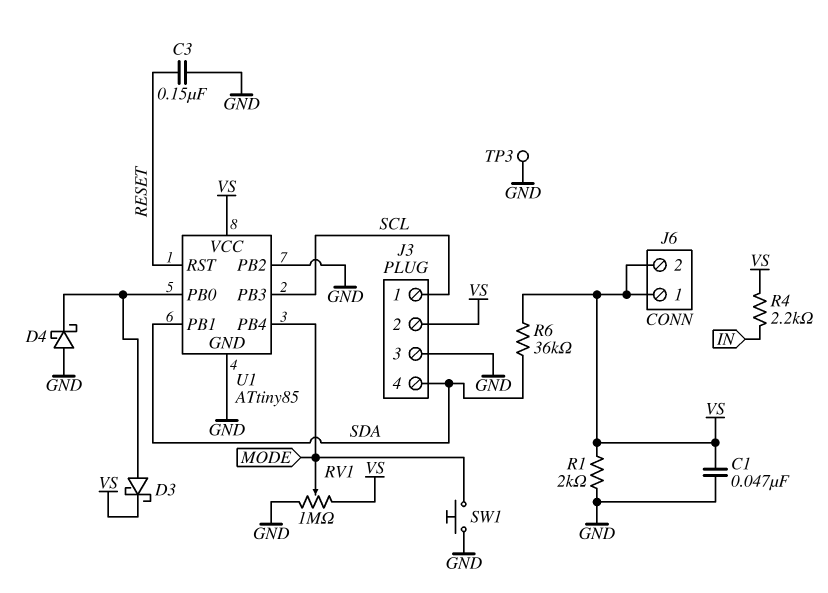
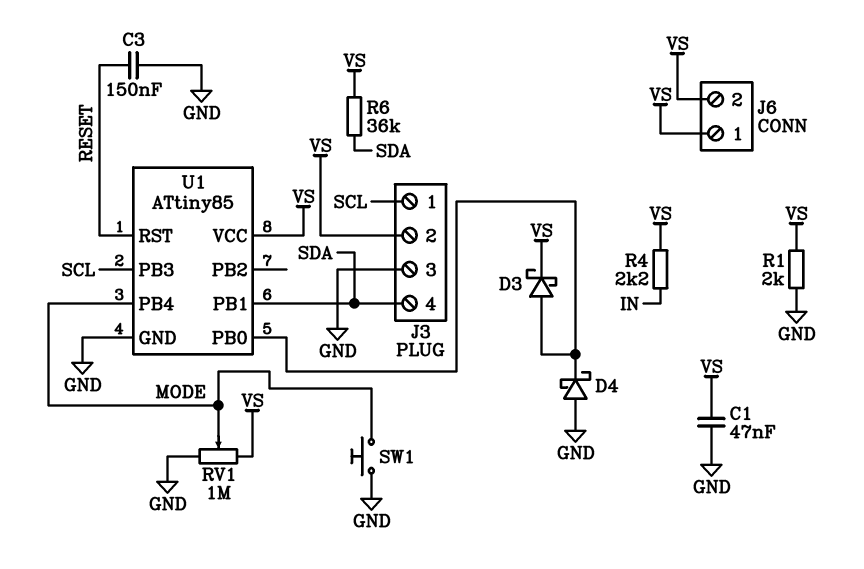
TP3: test point (GND) -> none
U1 pin PB2: GND -> none

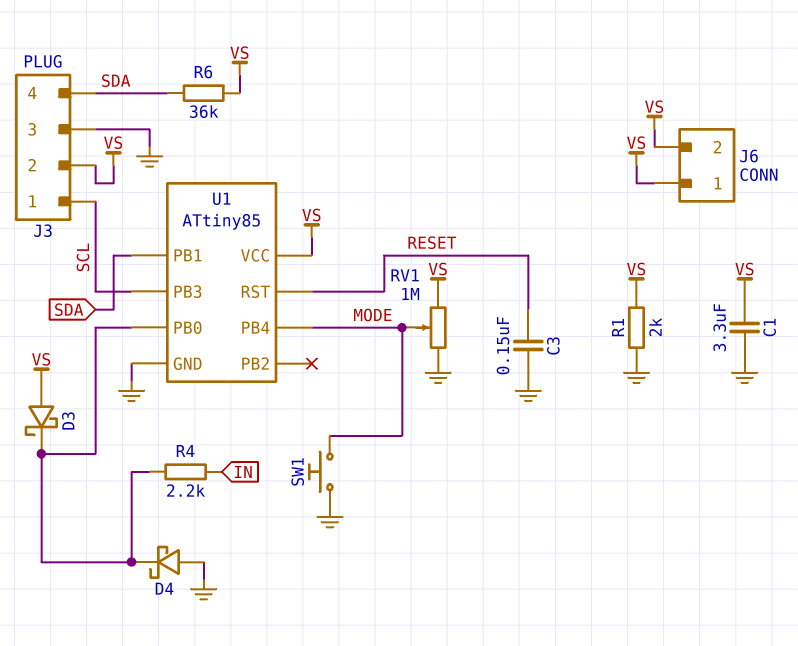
C1: 47nF (GND, VS) -> 3.3uF (GND, VS)
D3: schottky (A U1/PB0, K VS) -> schottky (A VS, K U1/PB0)
R4: 2.2k (IN, VS) -> 2.2k (IN, U1/PB0)

